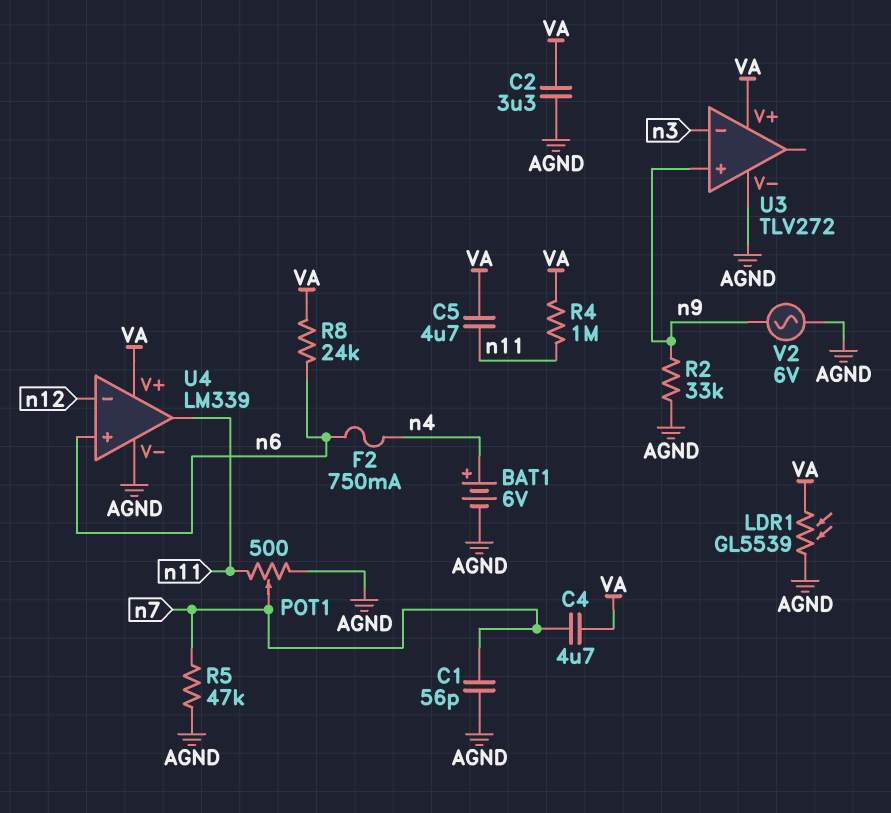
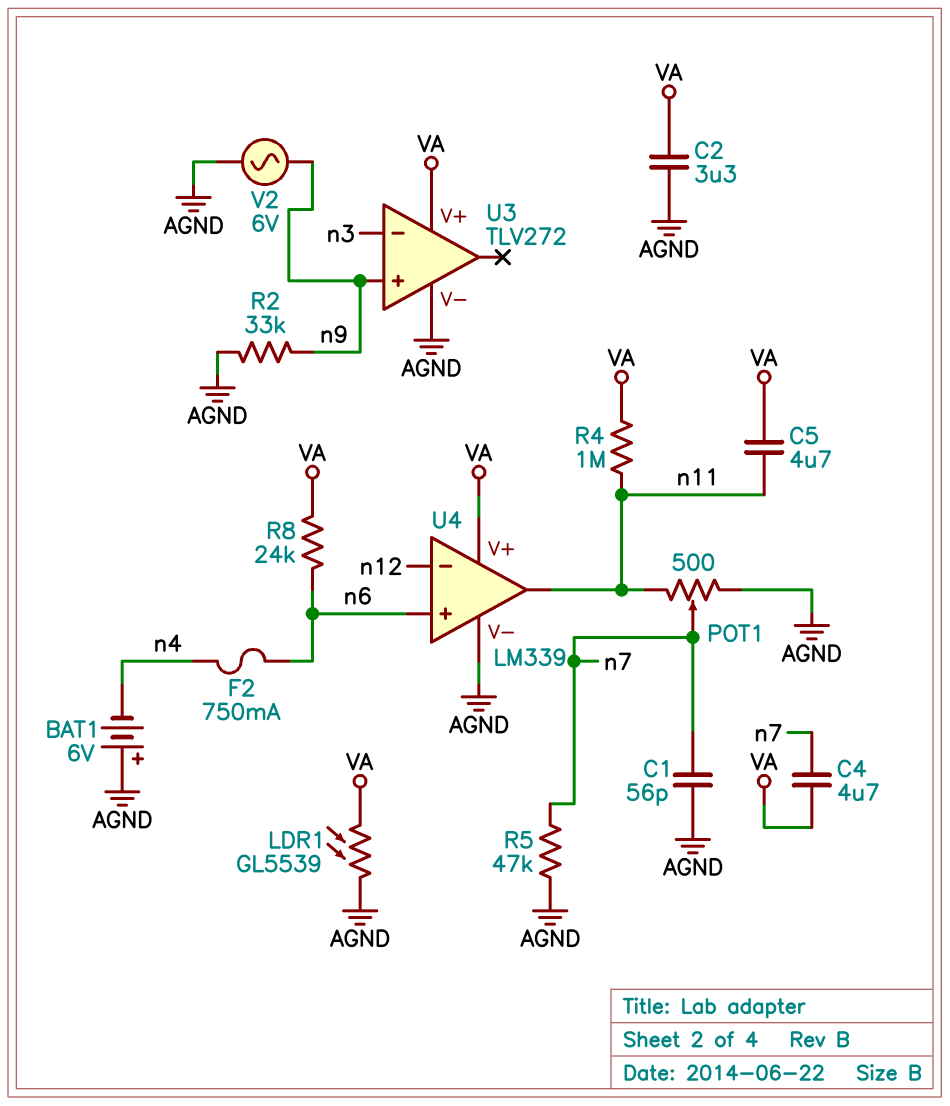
BAT1: 6V (plus n4, minus AGND) -> 6V (plus AGND, minus n4)

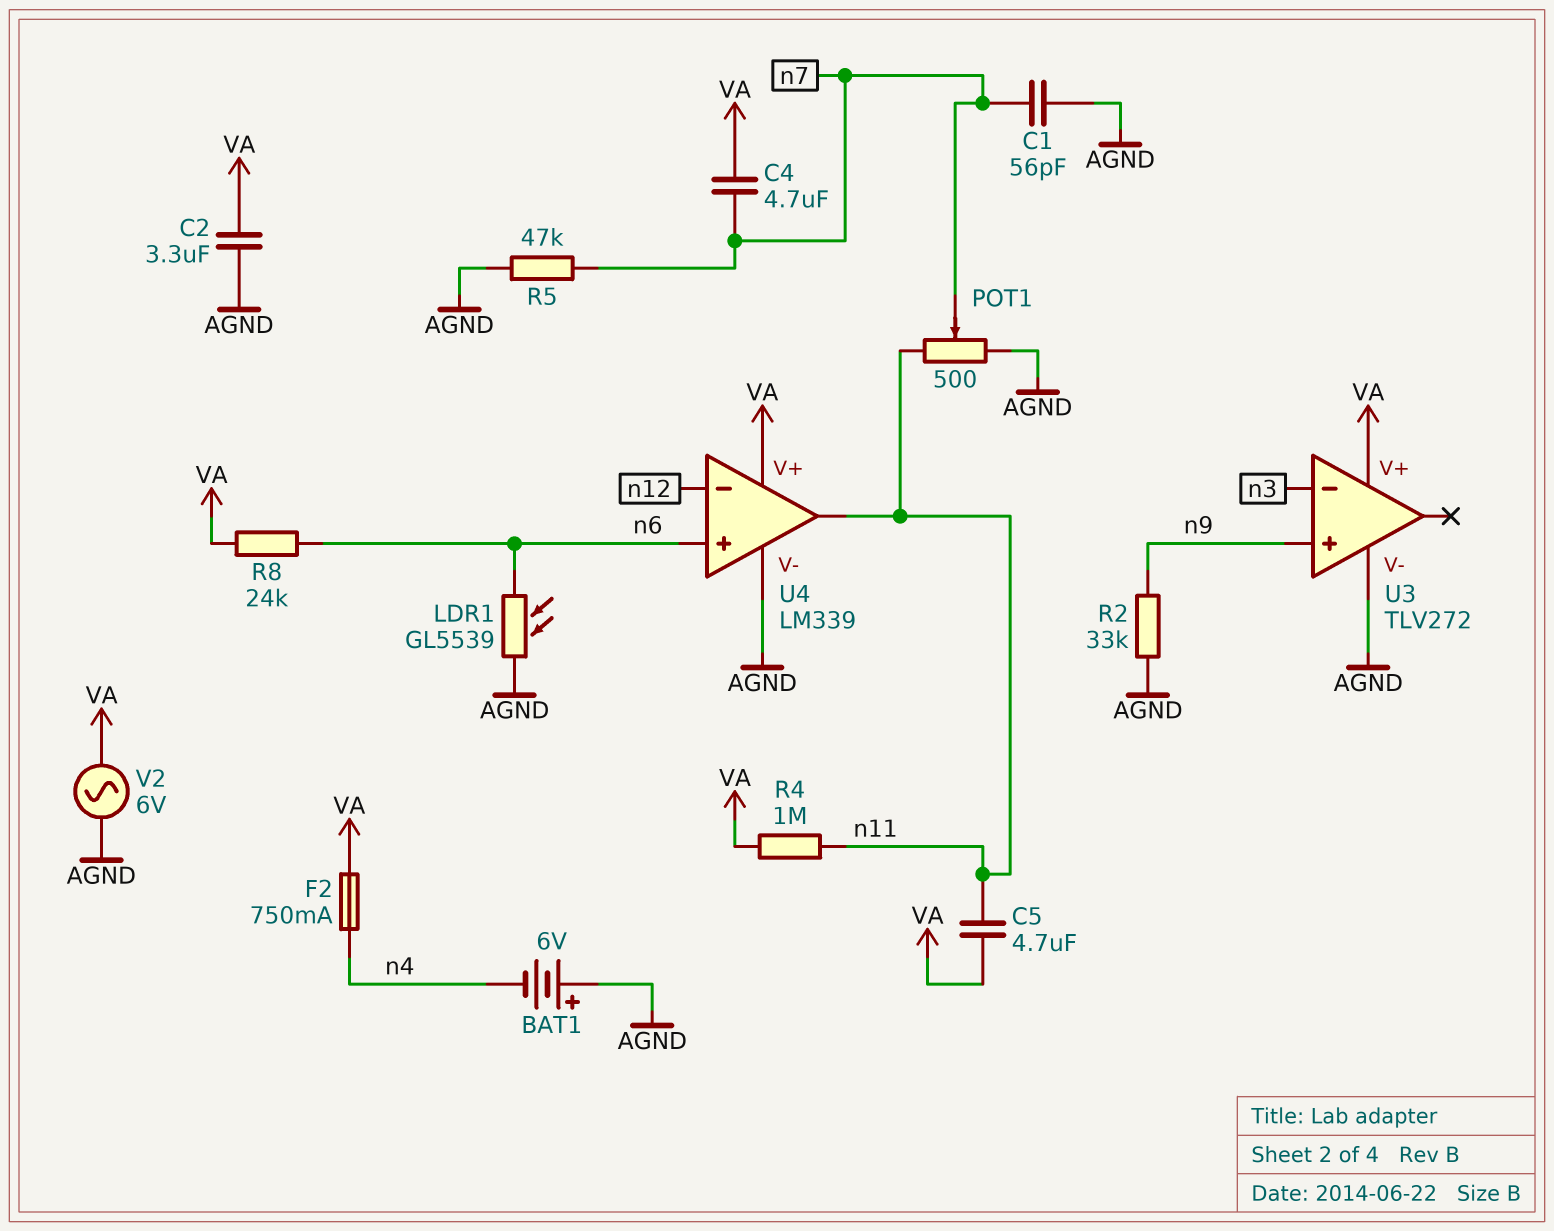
F2: 750mA (n4, n6) -> 750mA (VA, n4)
LDR1: GL5539 (AGND, VA) -> GL5539 (AGND, n6)
V2: AC 6V (AGND, n9) -> AC 6V (AGND, VA)

